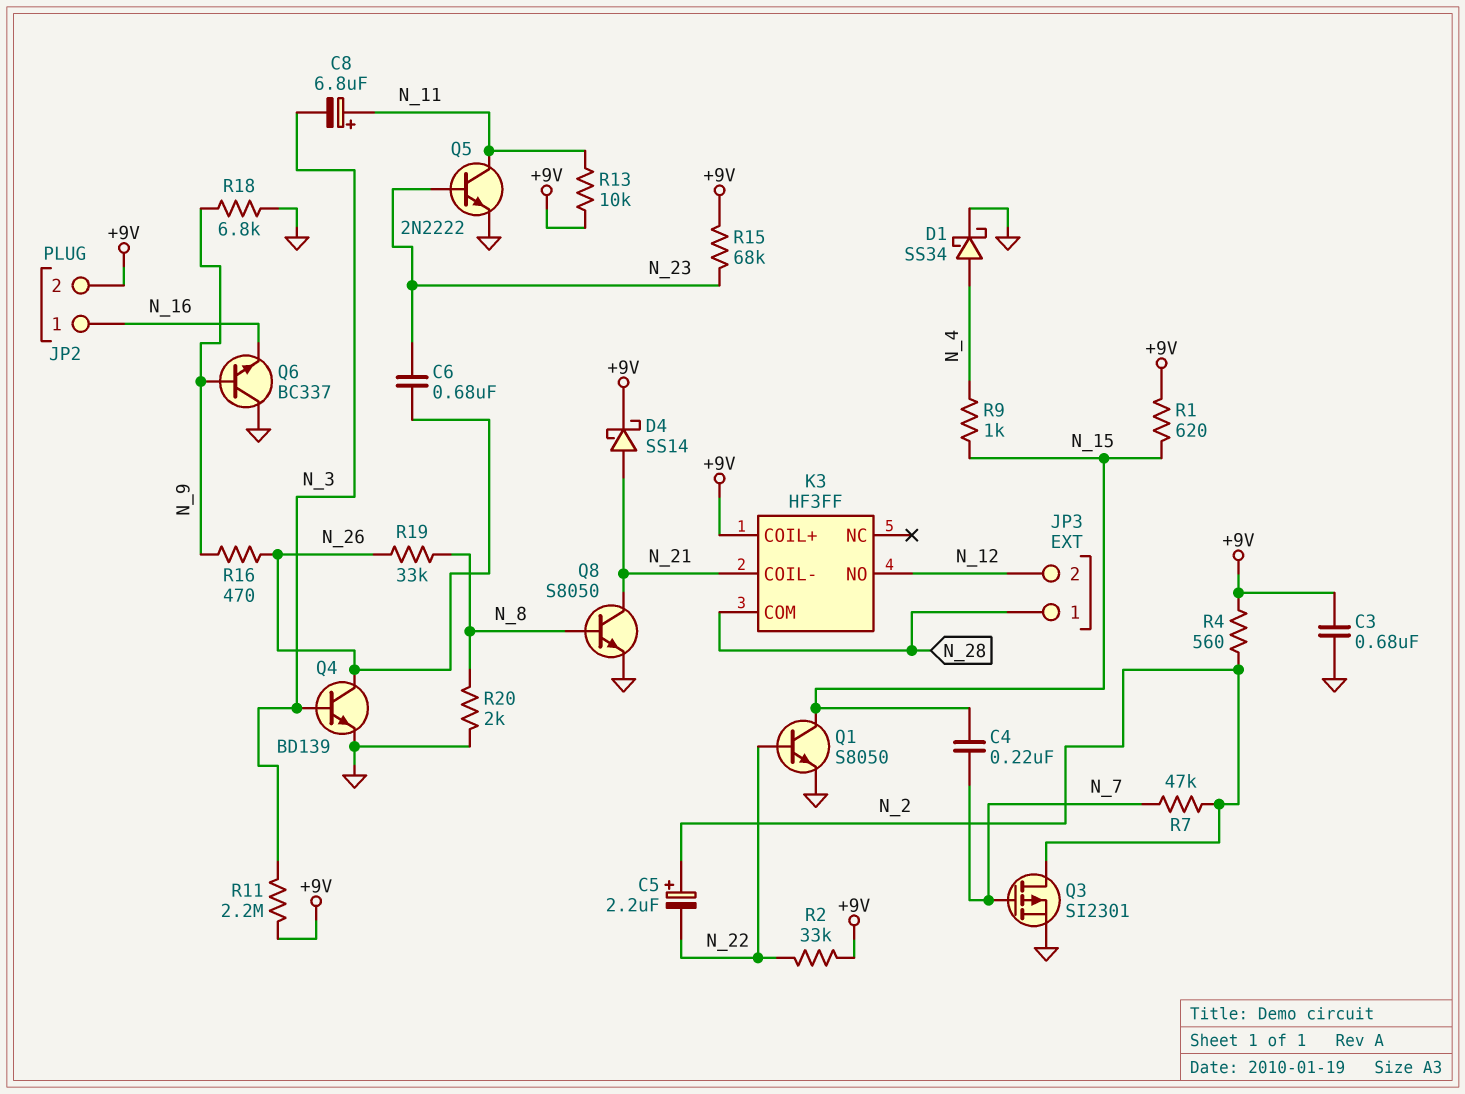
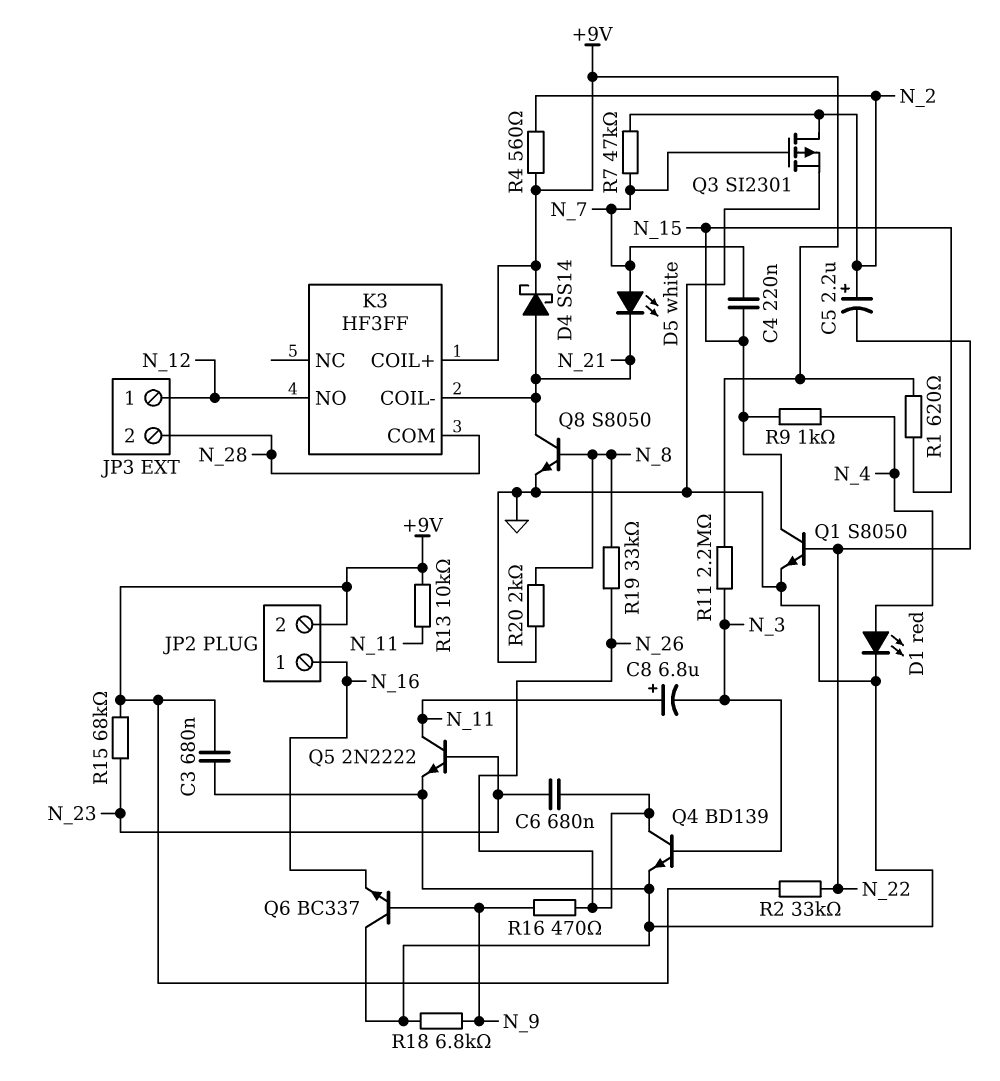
D1: schottky SS34 (A N_4, K GND) -> LED red (A N_4, K GND)
D5: none -> LED white (A N_7, K N_21)
JP3 pin 1: N_28 -> N_12
JP3 pin 2: N_12 -> N_28

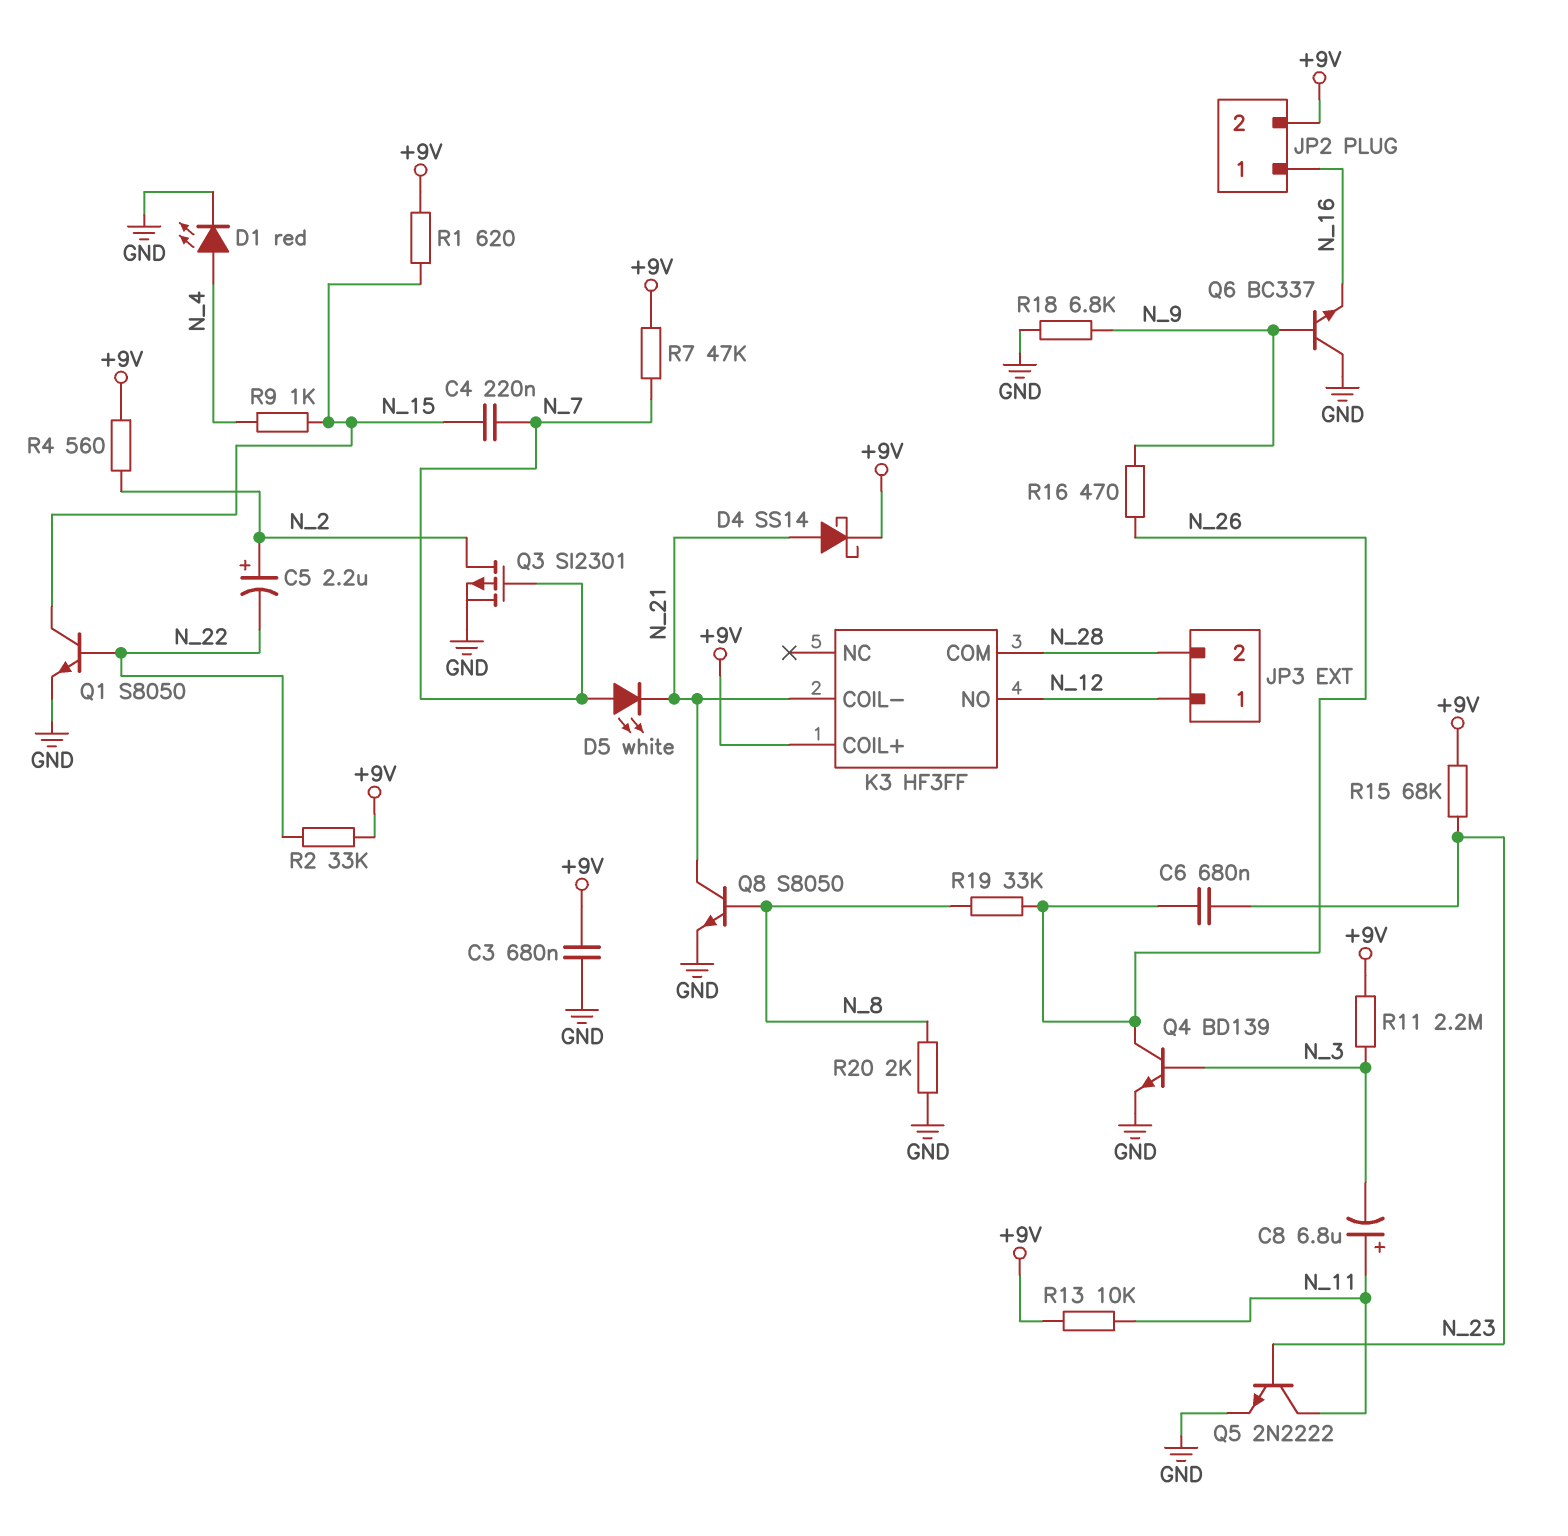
R7: 47k (N_2, N_7) -> 47k (+9V, N_7)

